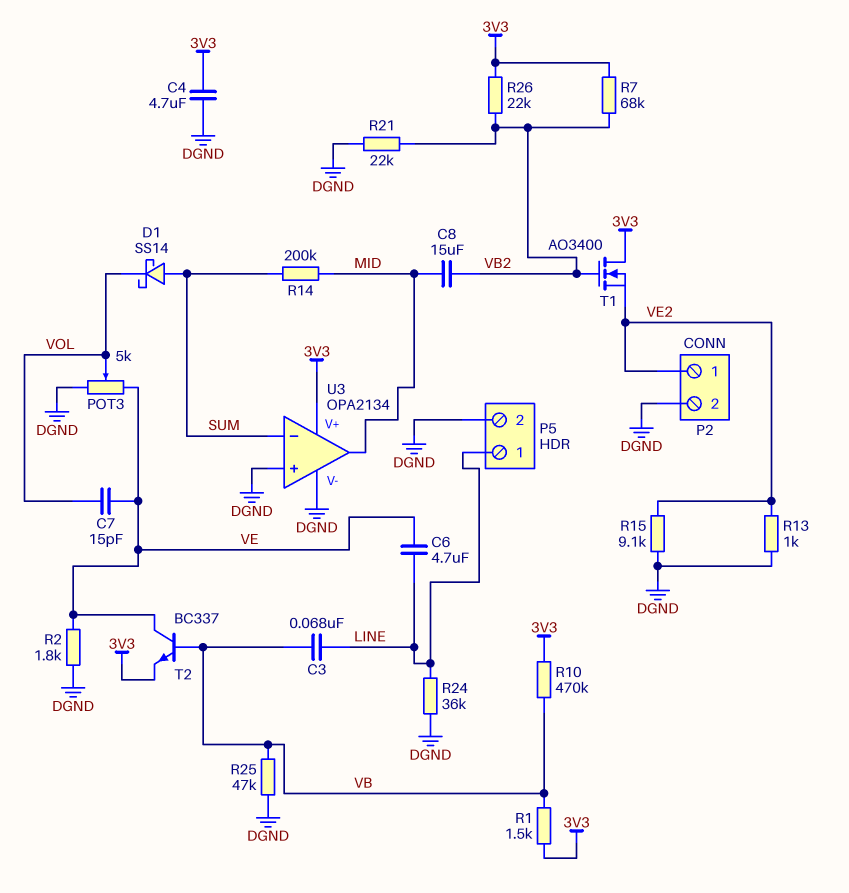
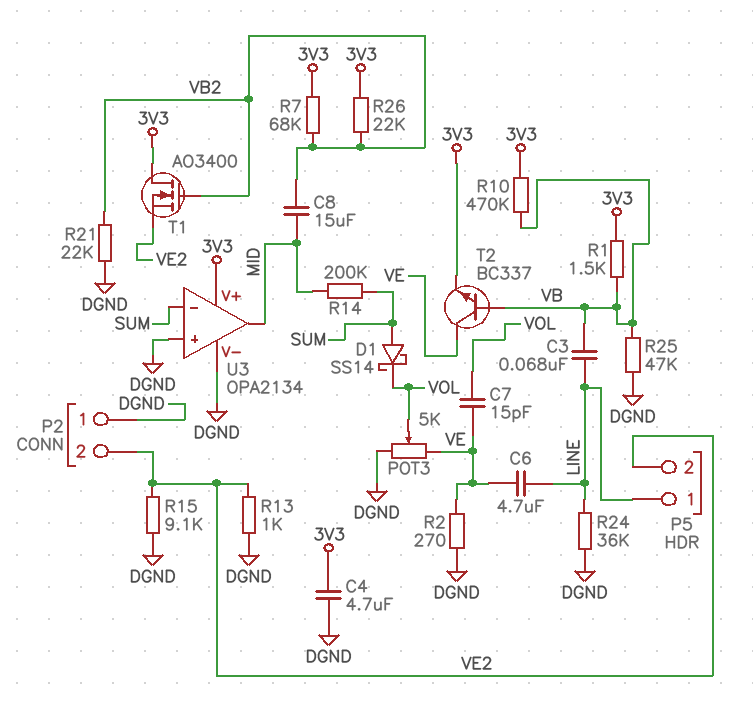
P2 pin 1: VE2 -> DGND
P2 pin 2: DGND -> VE2
P5 pin 2: DGND -> VE2
R2: 1.8k (DGND, VE) -> 270 (DGND, VE)

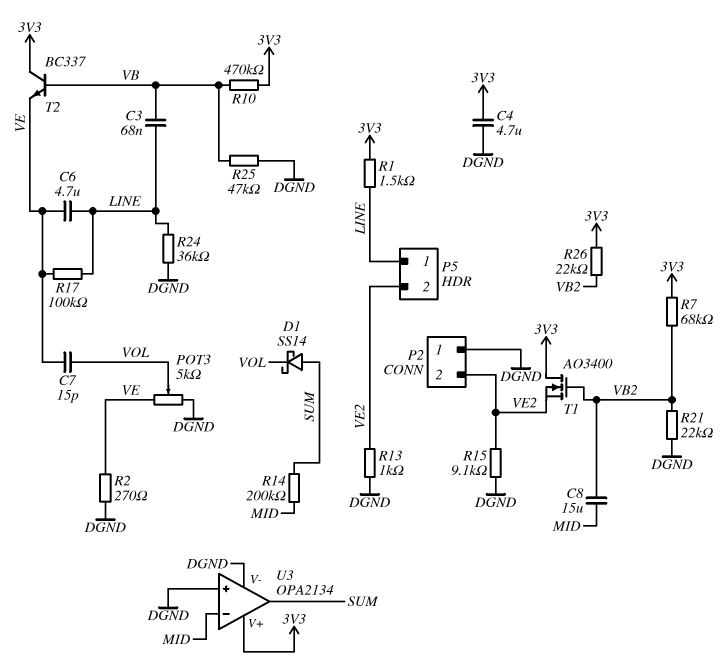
R1: 1.5k (3V3, VB) -> 1.5k (3V3, LINE)
R17: none -> 100k (LINE, VE)
T2: NPN BC337 (B VB, C VE, E 3V3) -> NPN BC337 (B VB, C 3V3, E VE)
U3 pin in-: SUM -> MID
U3 pin out: MID -> SUM

